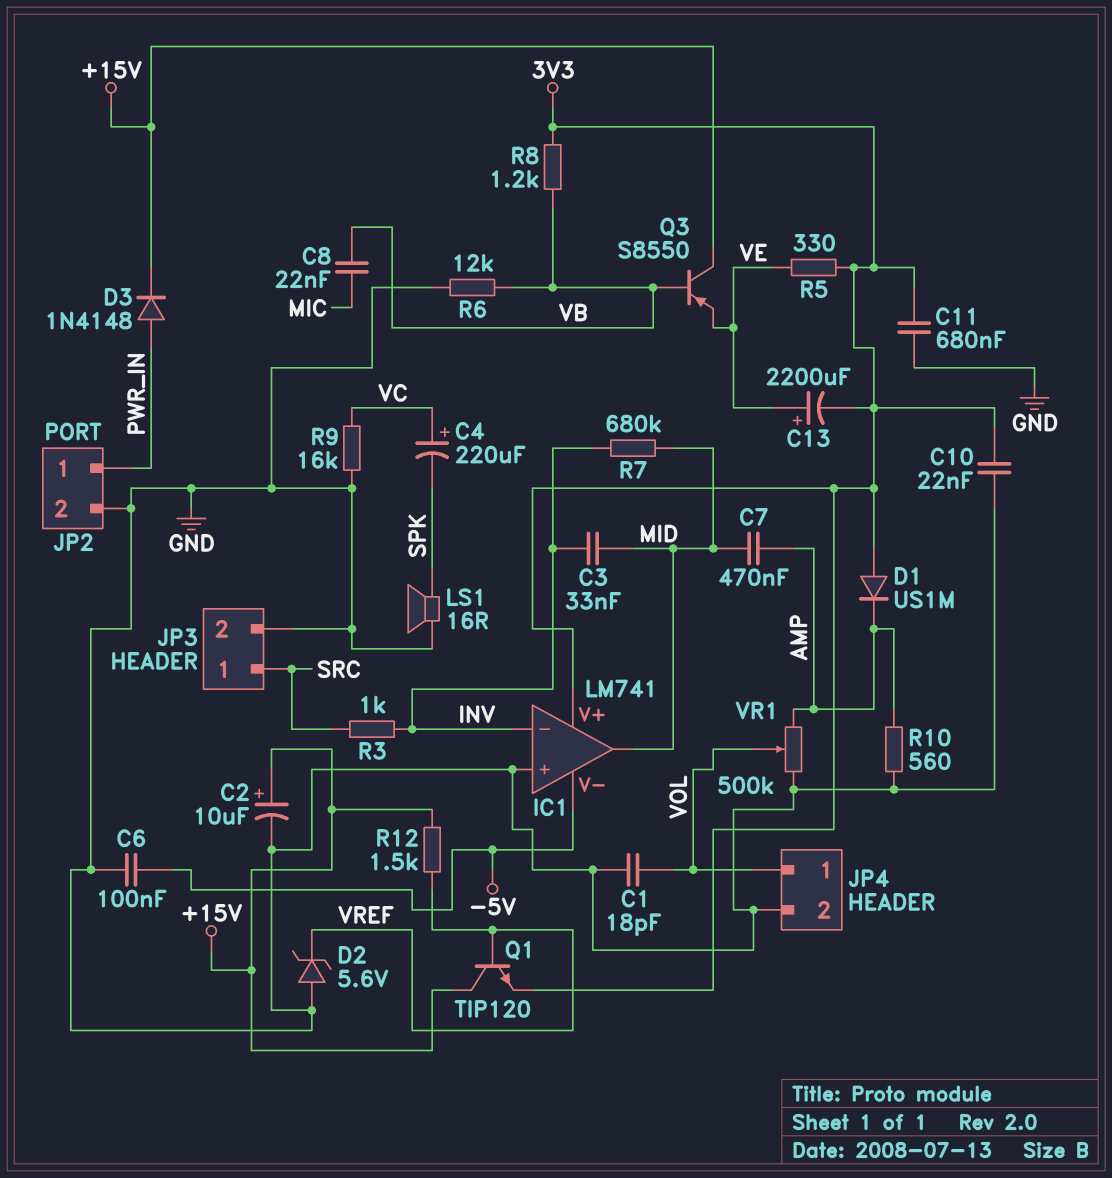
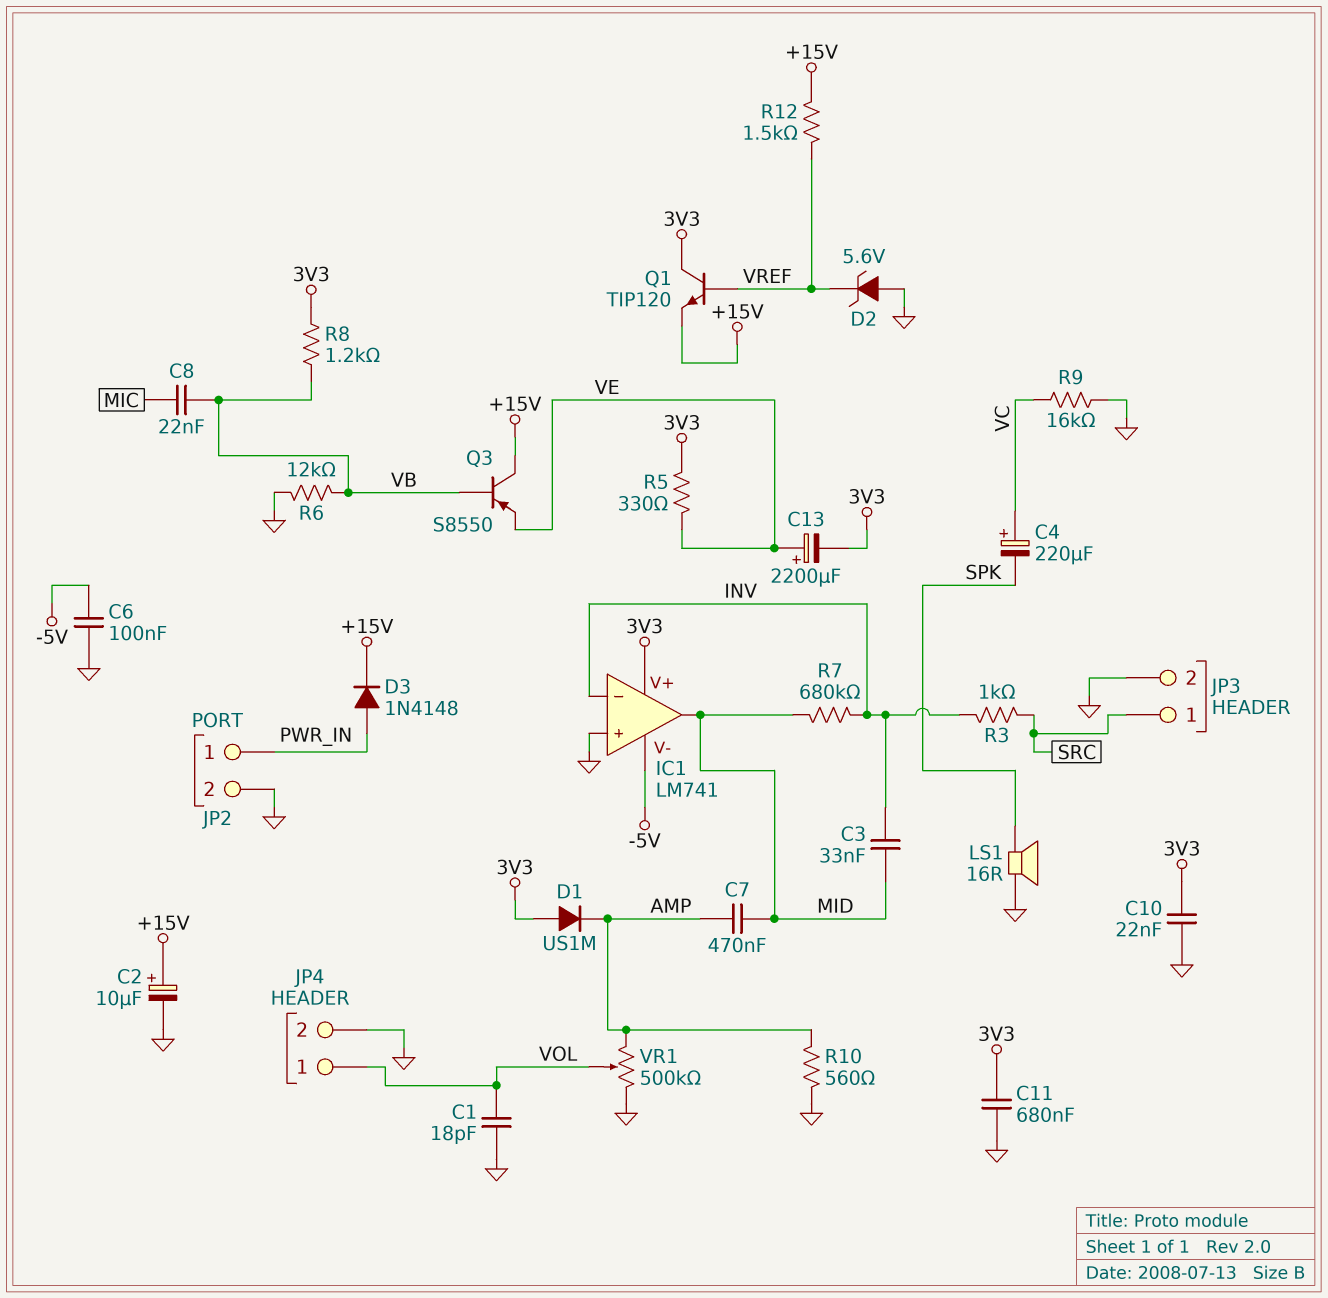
Q1: NPN TIP120 (B VREF, C +15V, E 3V3) -> NPN TIP120 (B VREF, C 3V3, E +15V)

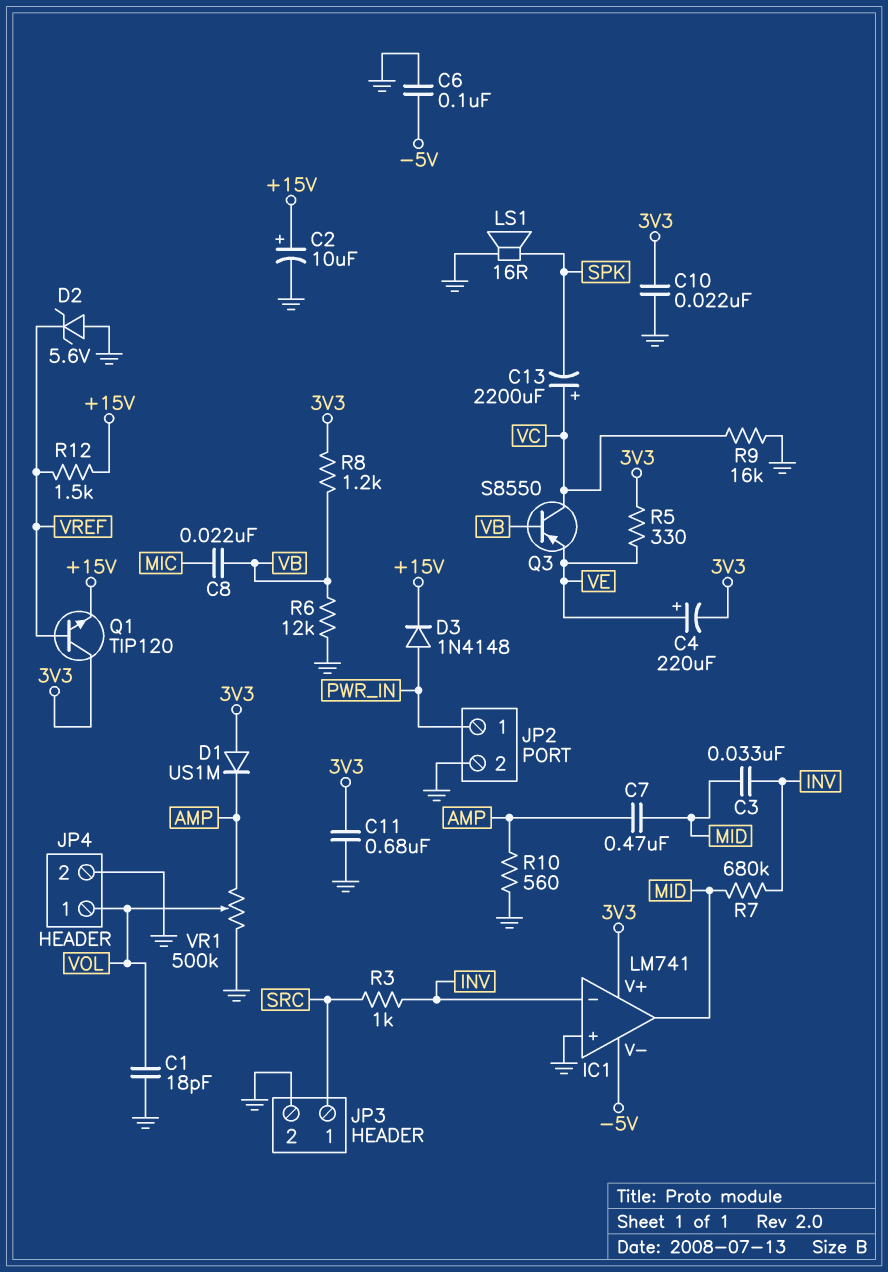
C4: 220uF (plus VC, minus SPK) -> 220uF (plus VE, minus 3V3)
C13: 2200uF (plus VE, minus 3V3) -> 2200uF (plus VC, minus SPK)
Q3: PNP S8550 (B VB, C +15V, E VE) -> PNP S8550 (B VB, C VC, E VE)

